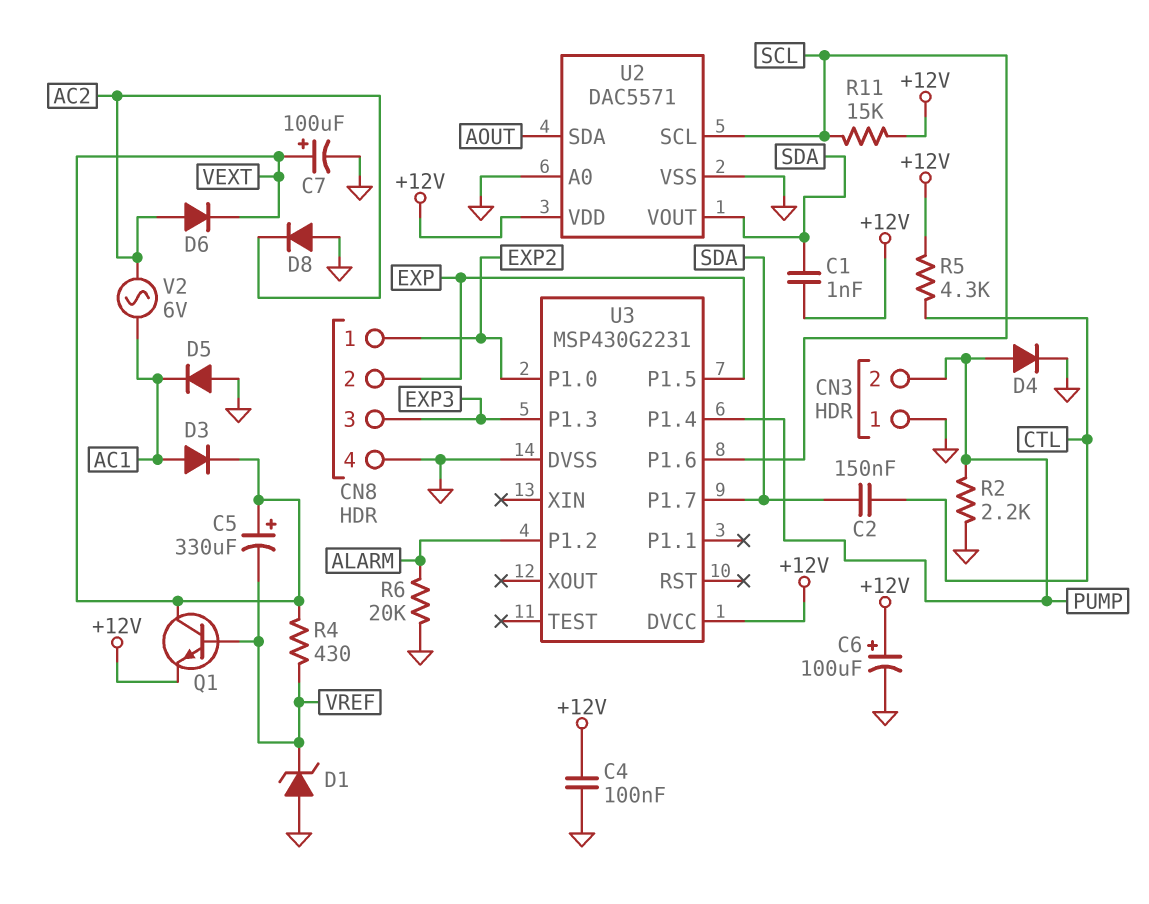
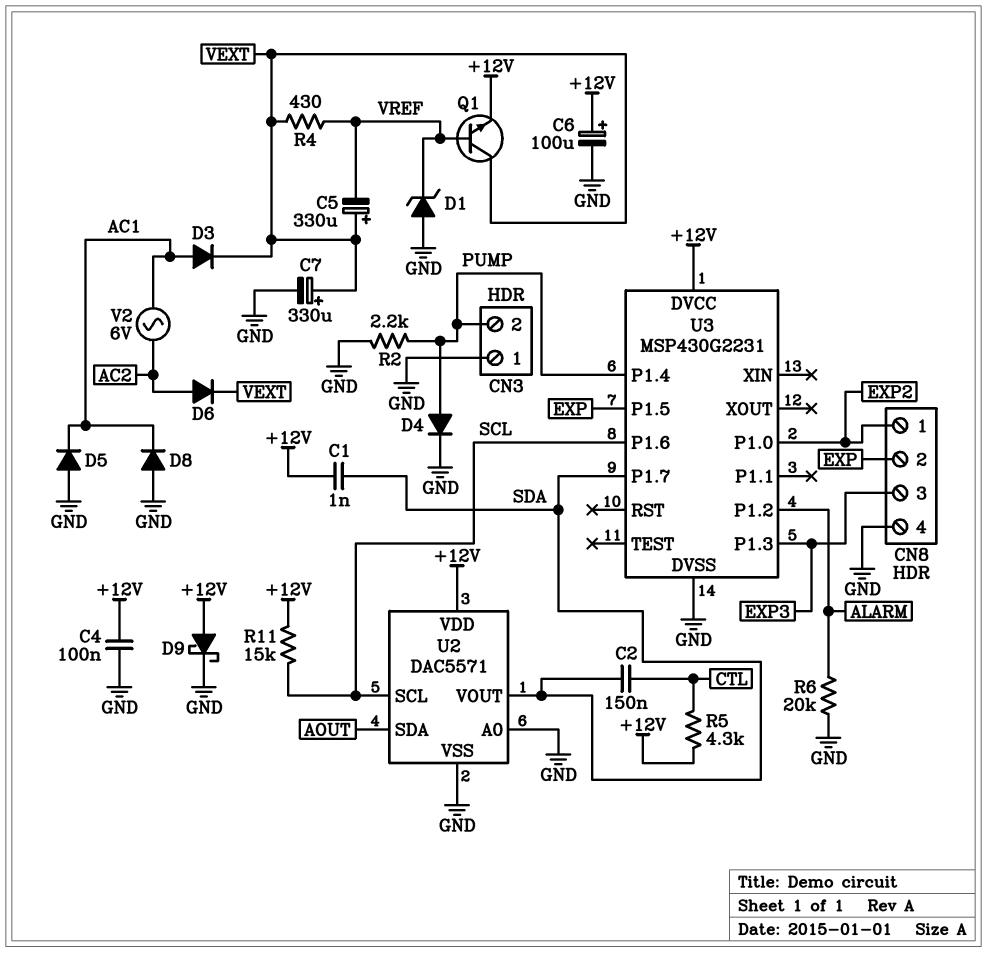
C7: 100uF (plus VEXT, minus GND) -> 330uF (plus VEXT, minus GND)
D8: diode (A GND, K AC2) -> diode (A GND, K AC1)
D9: none -> schottky (A +12V, K GND)

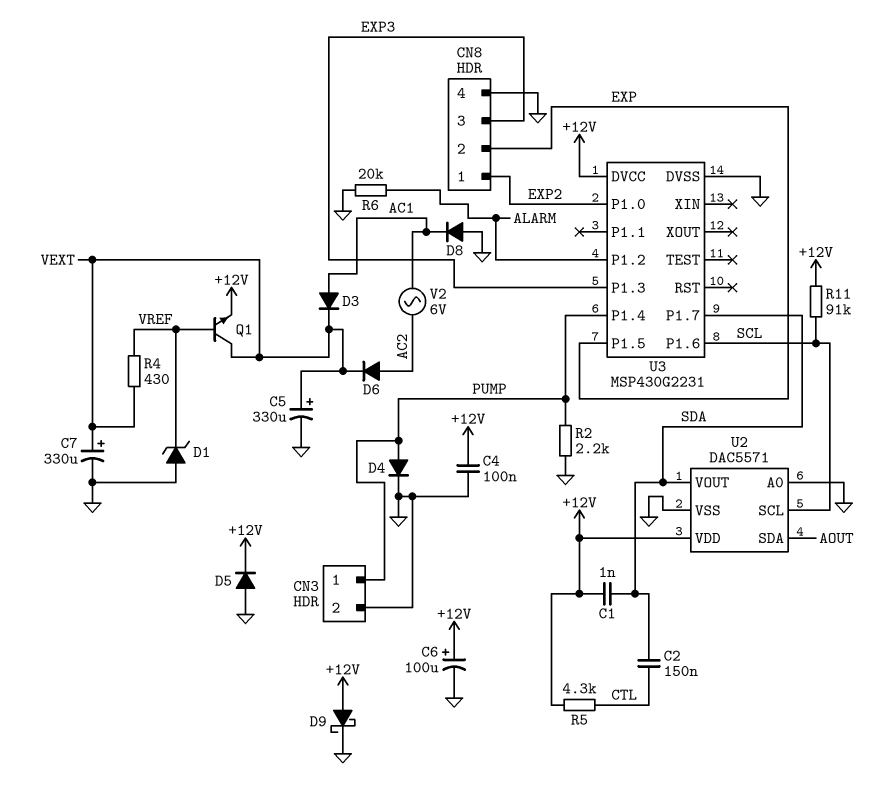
C5: 330uF (plus VEXT, minus VREF) -> 330uF (plus VEXT, minus GND)
CN3 pin 1: GND -> PUMP
CN3 pin 2: PUMP -> GND
D5: diode (A GND, K AC1) -> diode (A GND, K +12V)
R11: 15k (+12V, SCL) -> 91k (+12V, SCL)

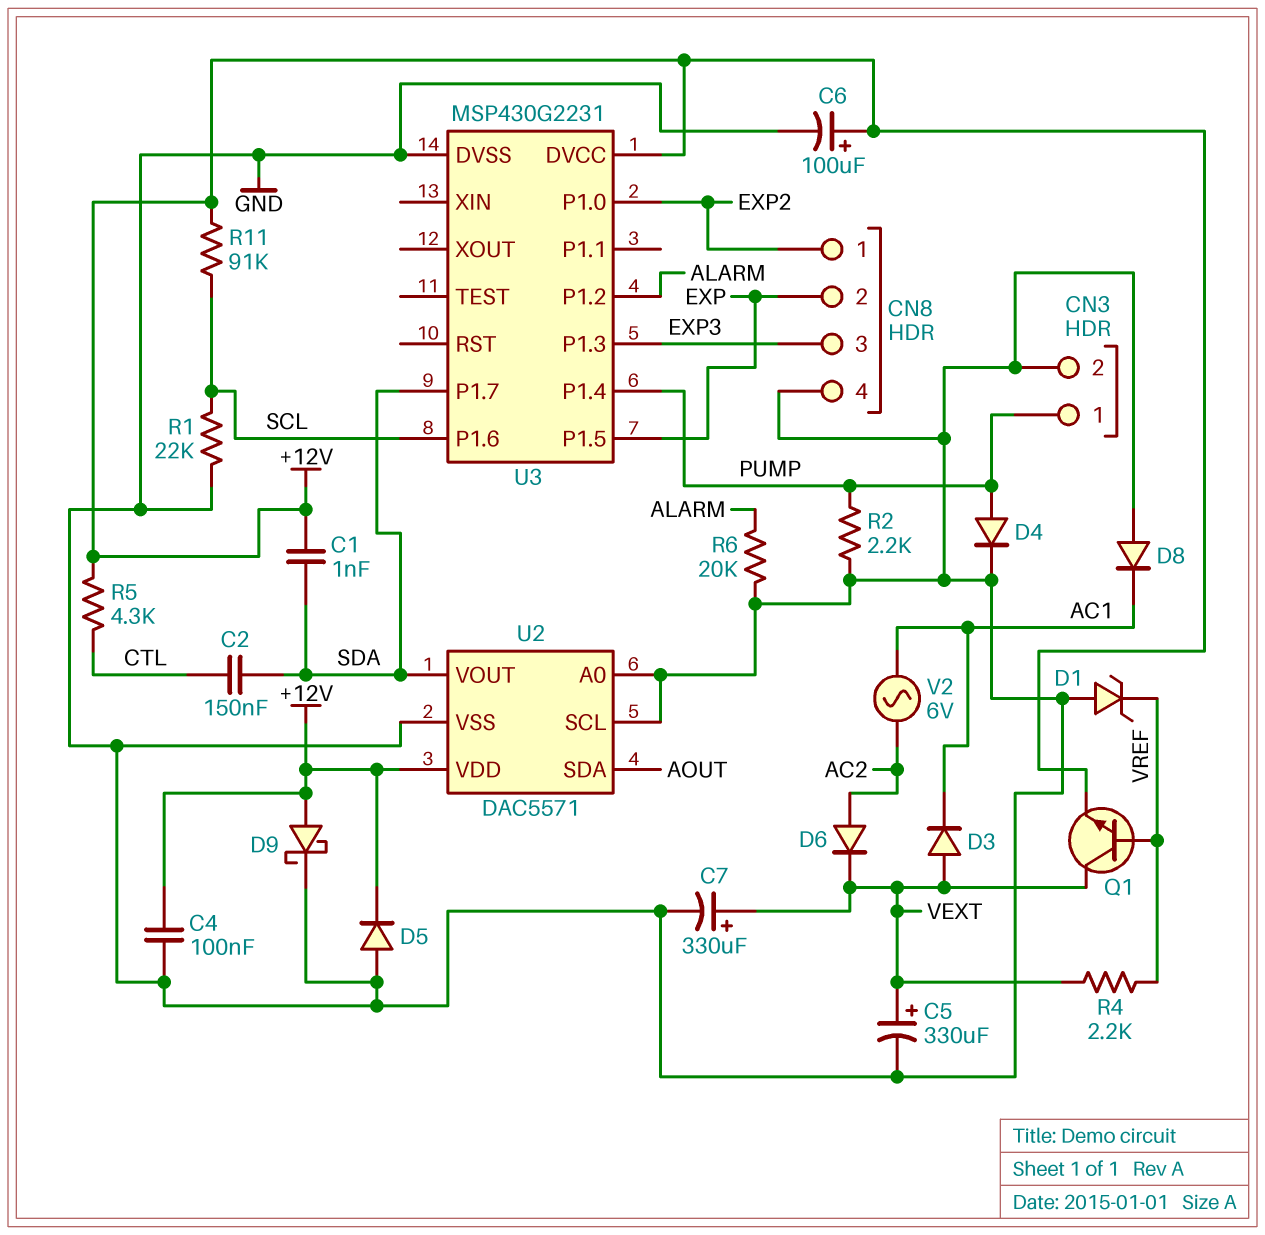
D3: diode (A AC1, K VEXT) -> diode (A VEXT, K AC1)
R1: none -> 22k (GND, SCL)
R4: 430 (VEXT, VREF) -> 2.2k (VEXT, VREF)
U2 pin SCL: SCL -> GND

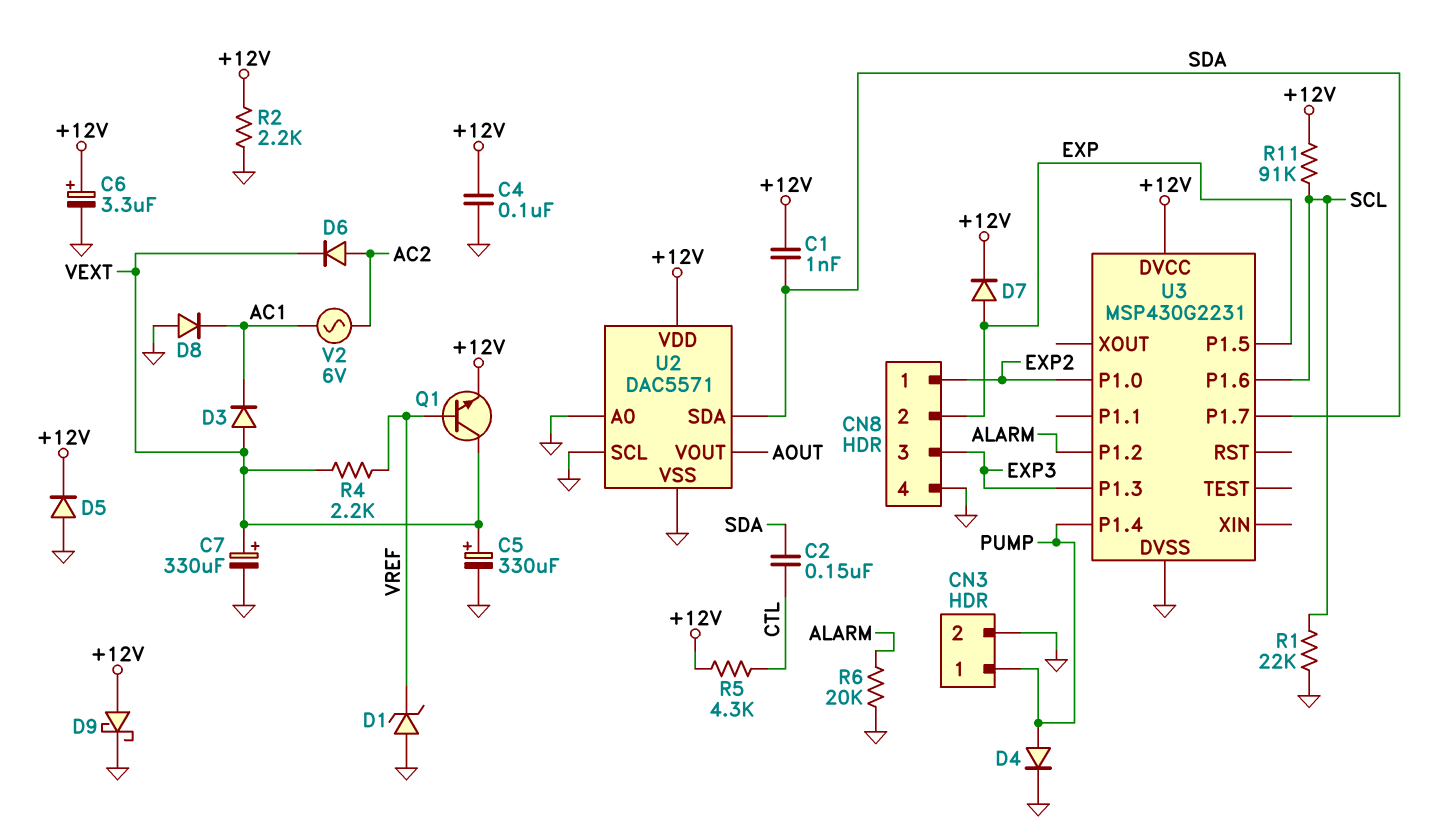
C6: 100uF (plus +12V, minus GND) -> 3.3uF (plus +12V, minus GND)
D7: none -> diode (A EXP, K +12V)
R2: 2.2k (GND, PUMP) -> 2.2k (+12V, GND)
U2 pin SDA: AOUT -> SDA
U2 pin VOUT: SDA -> AOUT

